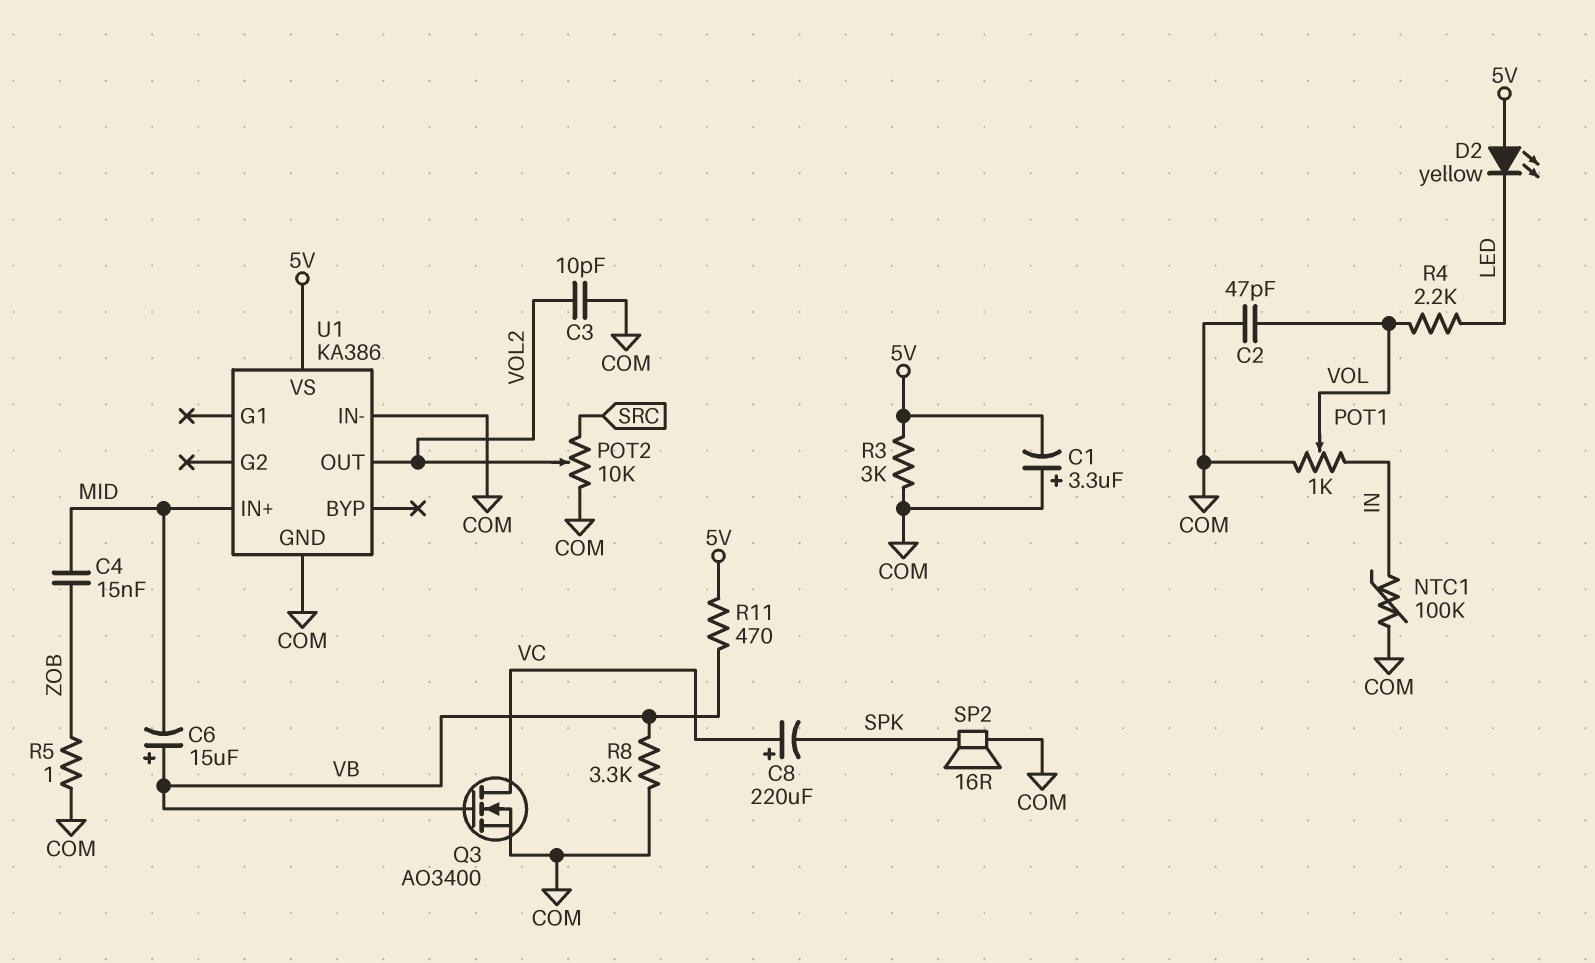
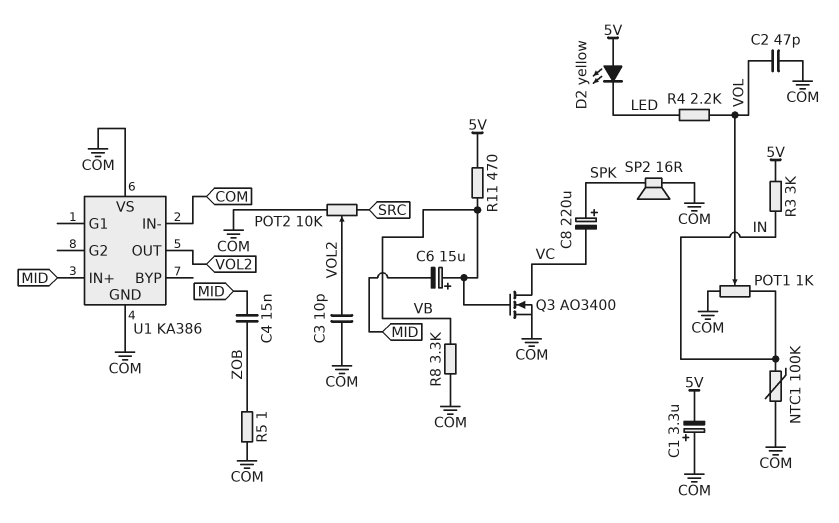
C8: 220uF (plus VC, minus SPK) -> 220uF (plus SPK, minus VC)
R3: 3k (5V, COM) -> 3k (5V, IN)
U1 pin VS: 5V -> COM

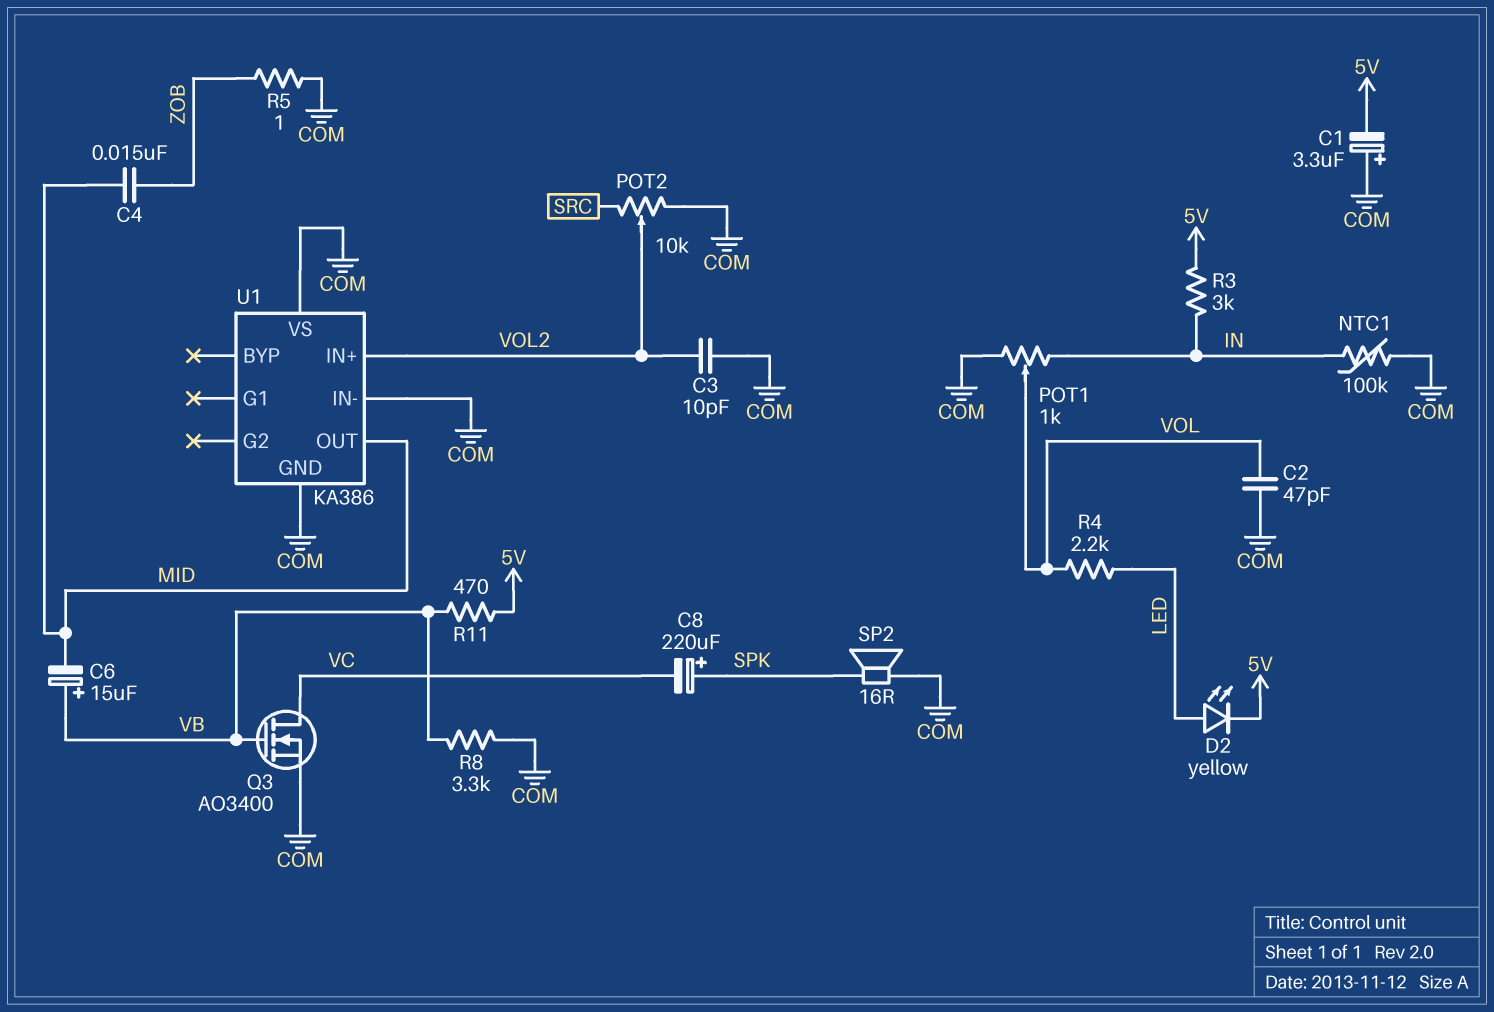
D2: LED yellow (A 5V, K LED) -> LED yellow (A LED, K 5V)
U1 pin IN+: MID -> VOL2
U1 pin OUT: VOL2 -> MID

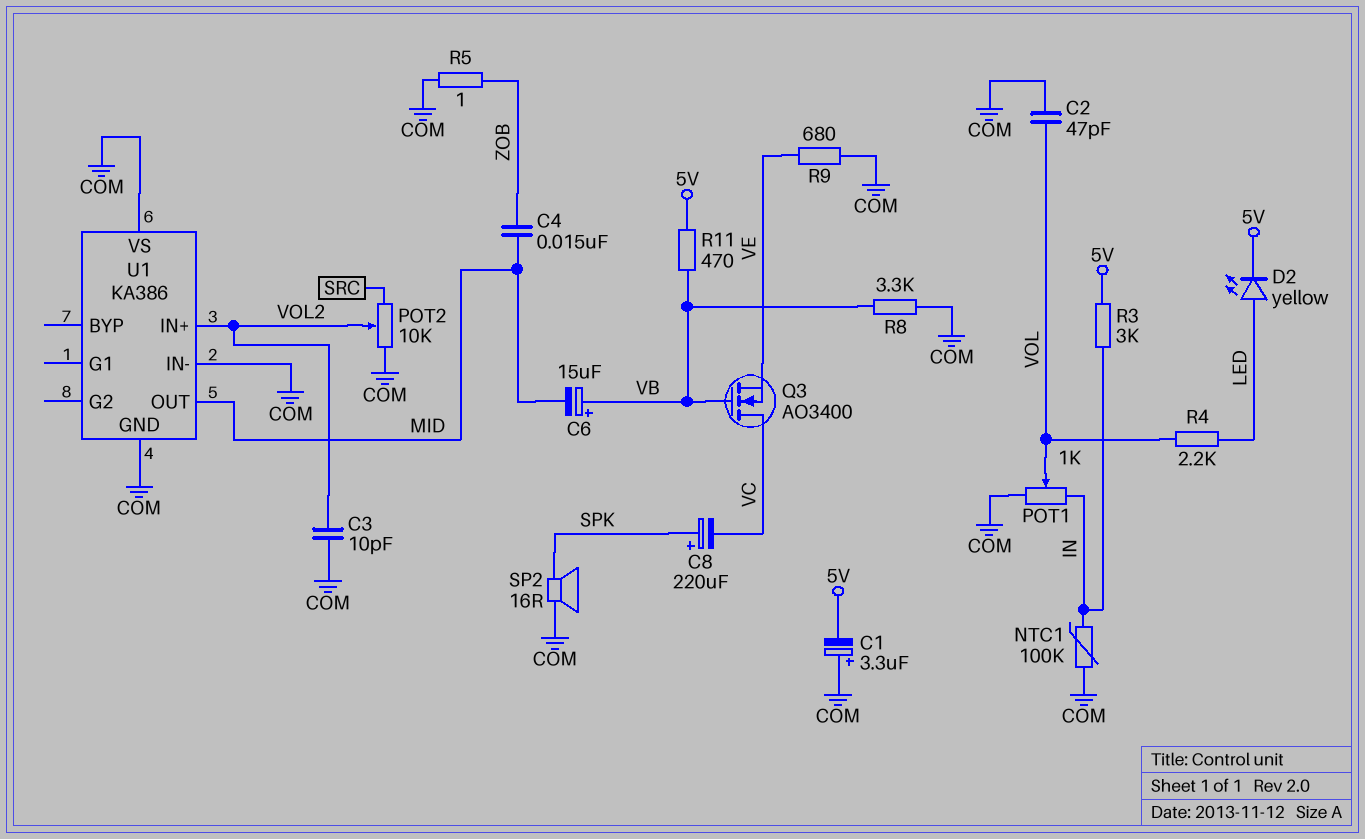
Q3: NMOS AO3400 (G VB, D VC, S COM) -> NMOS AO3400 (G VB, D VC, S VE)
R9: none -> 680 (COM, VE)

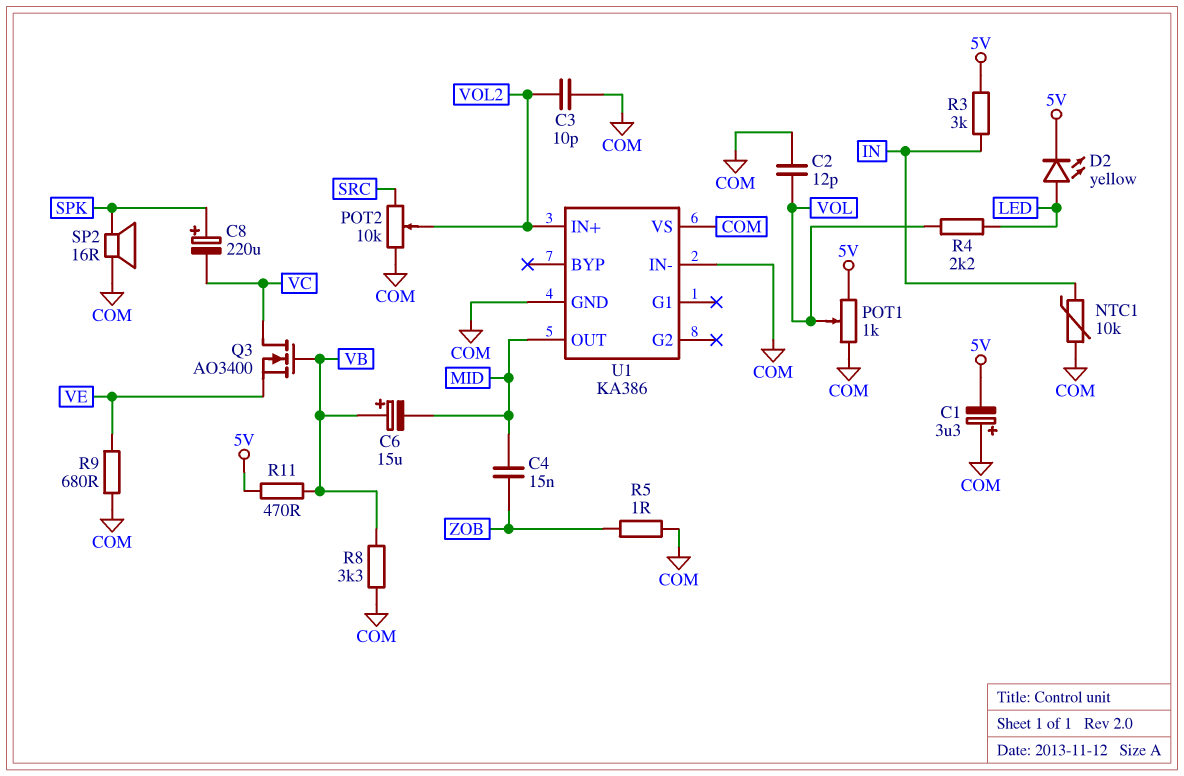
C2: 47pF (COM, VOL) -> 12pF (COM, VOL)
NTC1: 100k (COM, IN) -> 10k (COM, IN)
POT1: 1k (COM, IN, wiper VOL) -> 1k (5V, COM, wiper VOL)

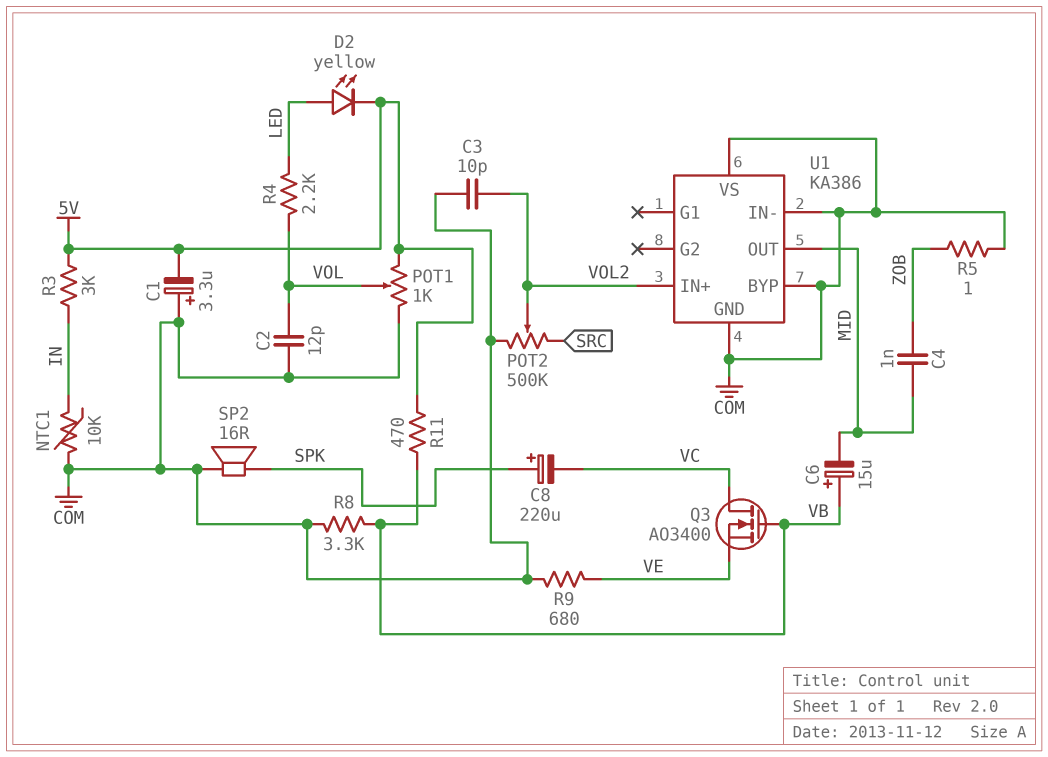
C4: 15nF (MID, ZOB) -> 1nF (MID, ZOB)
POT2: 10k (COM, SRC, wiper VOL2) -> 500k (COM, SRC, wiper VOL2)
U1 pin BYP: none -> COM

